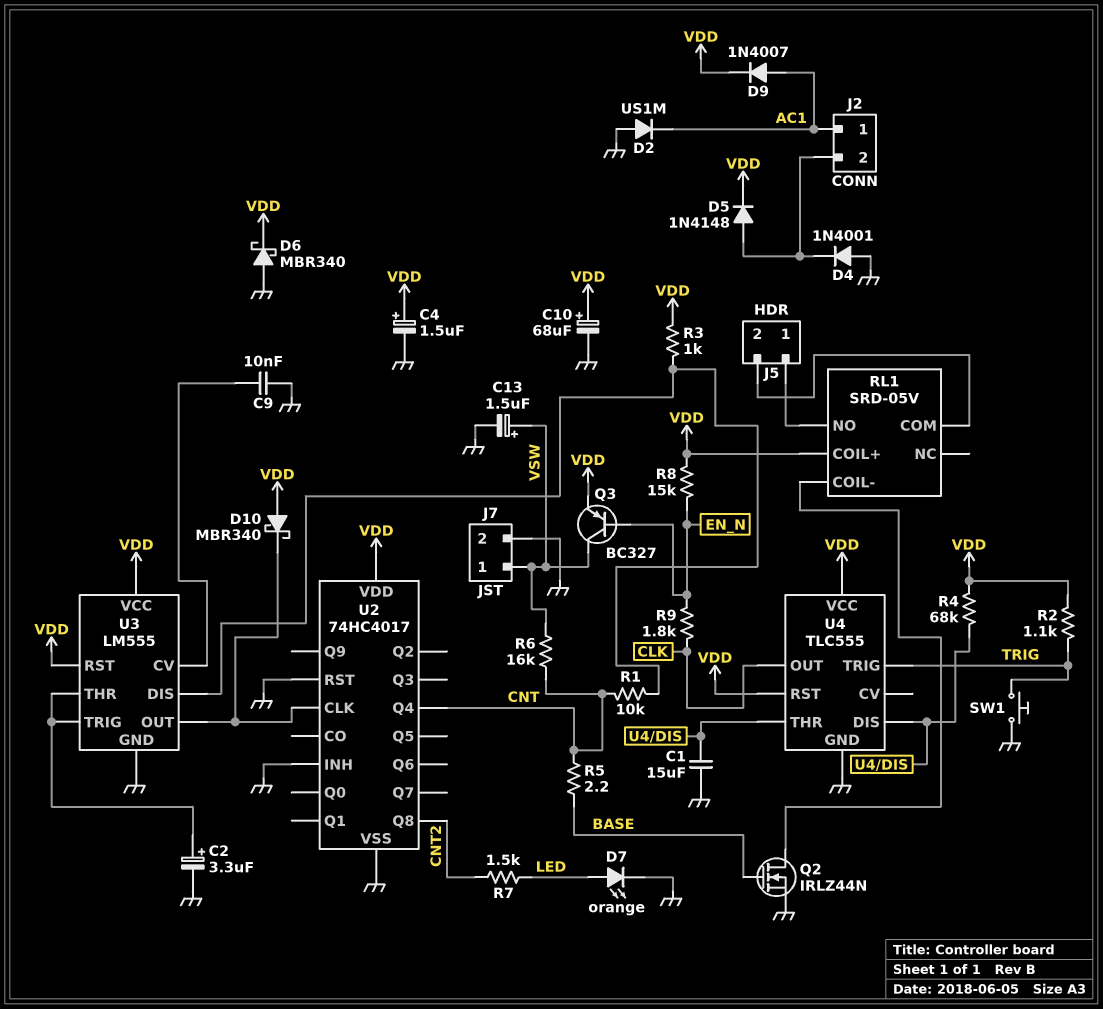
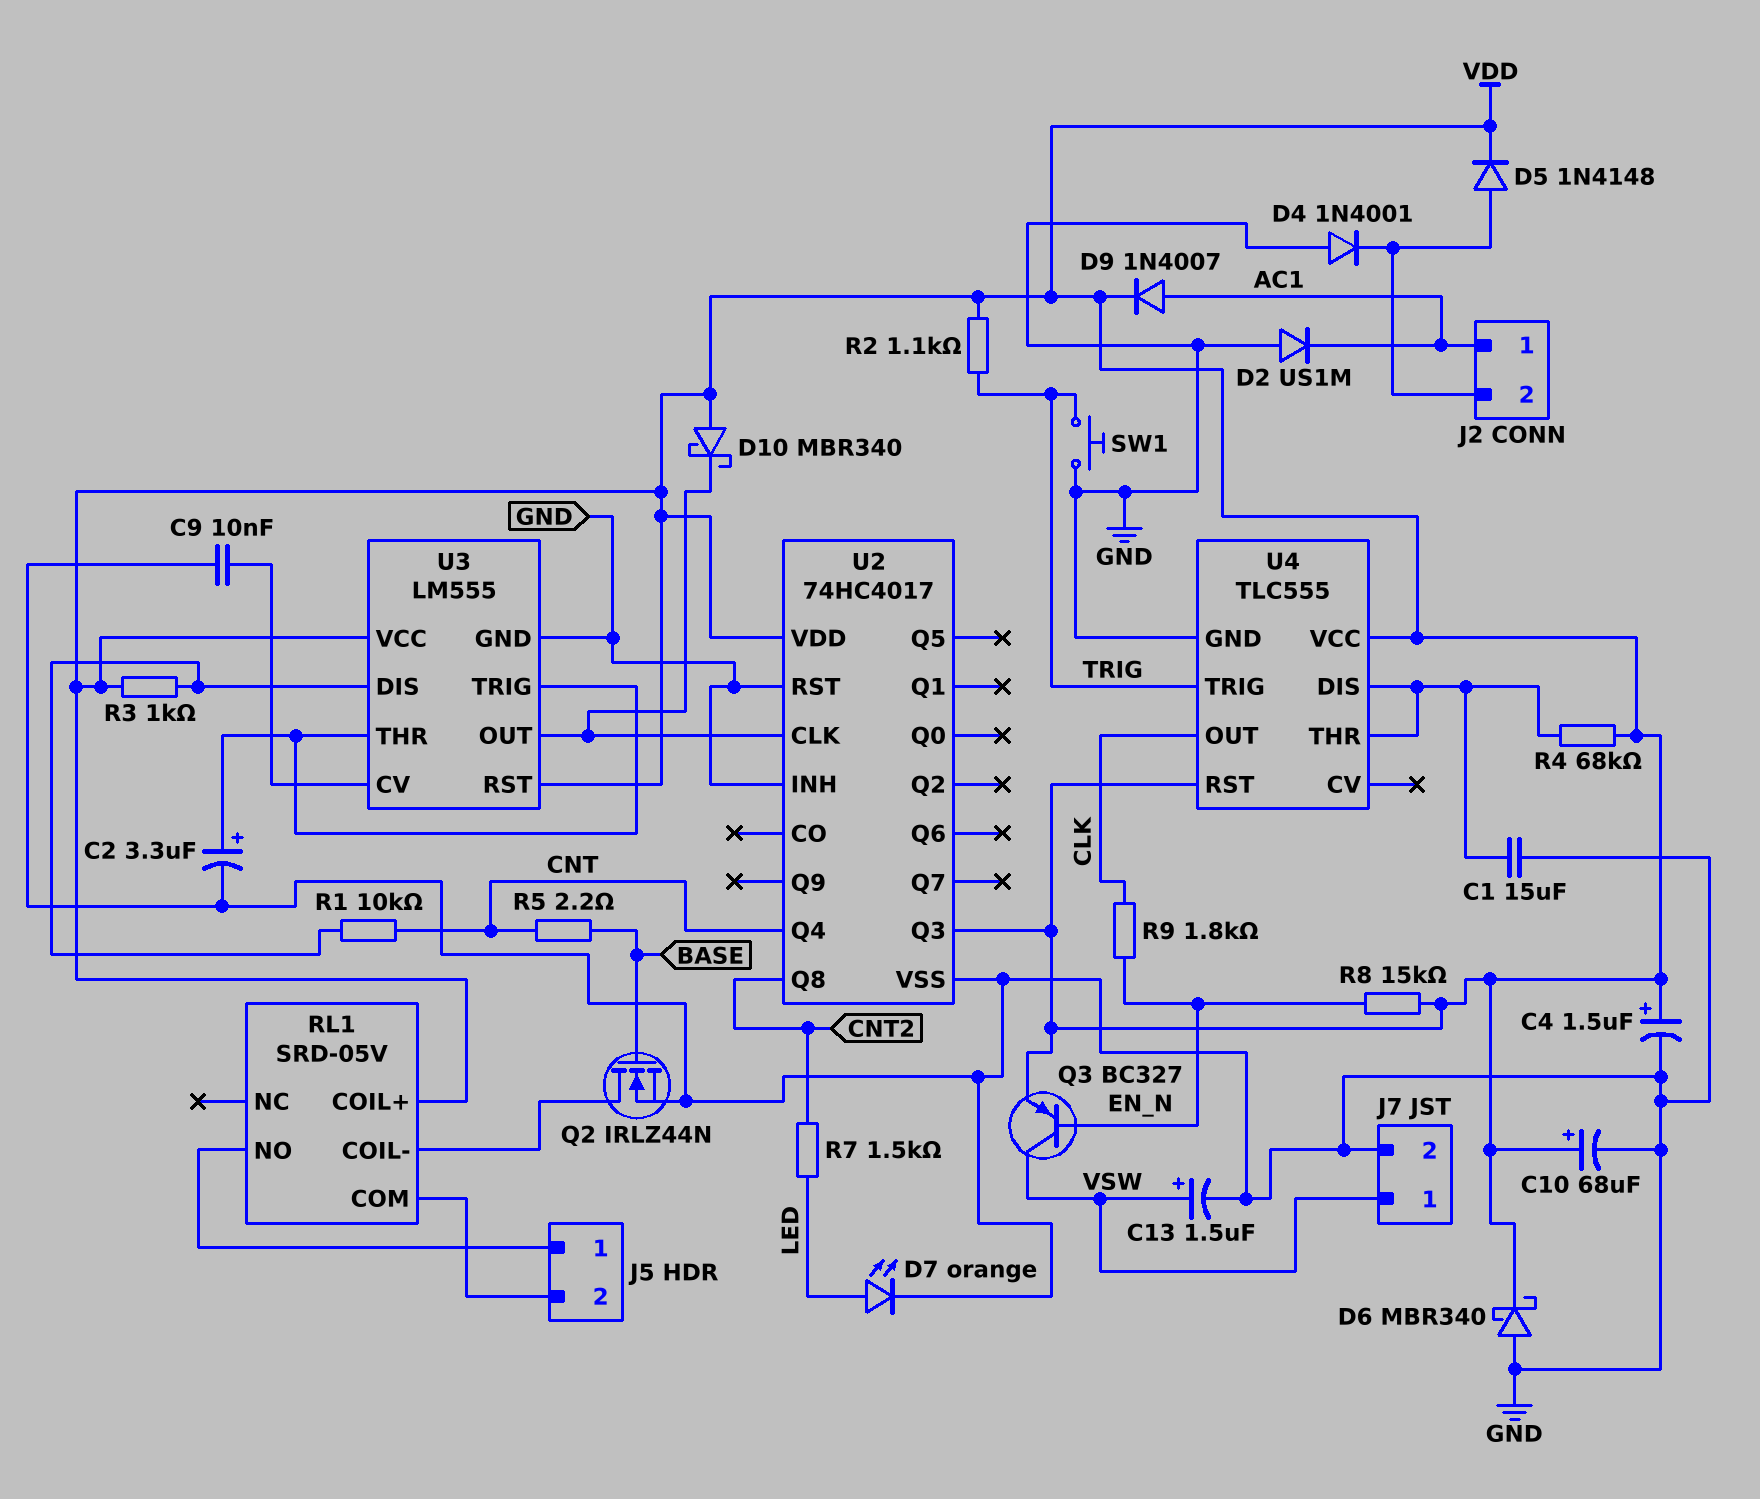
R6: 16k (CNT, VSW) -> none
U2 pin Q3: none -> VDD

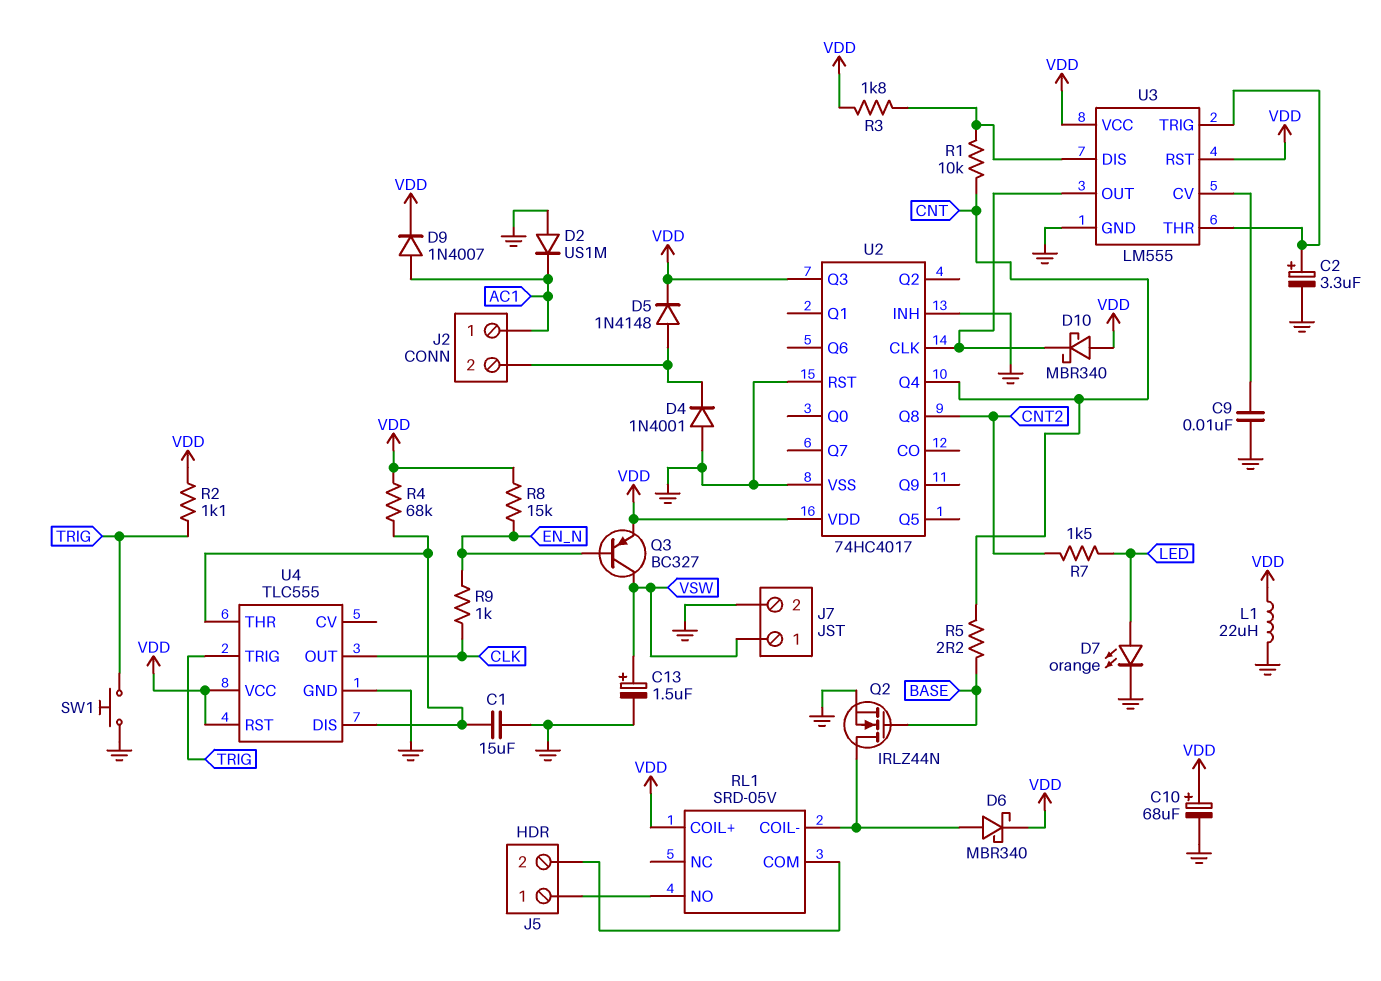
C4: 1.5uF (plus VDD, minus GND) -> none
D6: schottky MBR340 (A GND, K VDD) -> schottky MBR340 (A RL1/COIL-, K VDD)
L1: none -> 22uH (GND, VDD)
R3: 1k (U3/DIS, VDD) -> 1.8k (U3/DIS, VDD)
R9: 1.8k (CLK, EN_N) -> 1k (CLK, EN_N)

